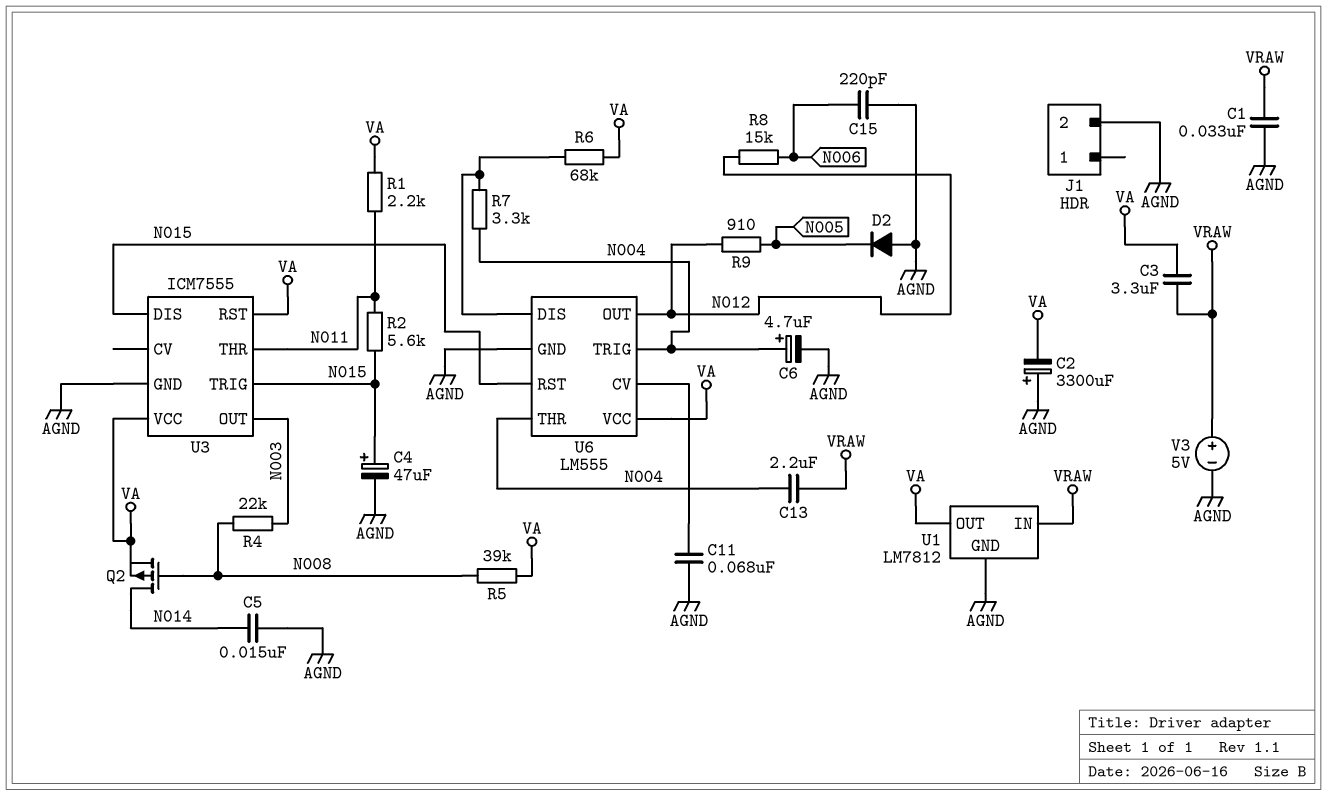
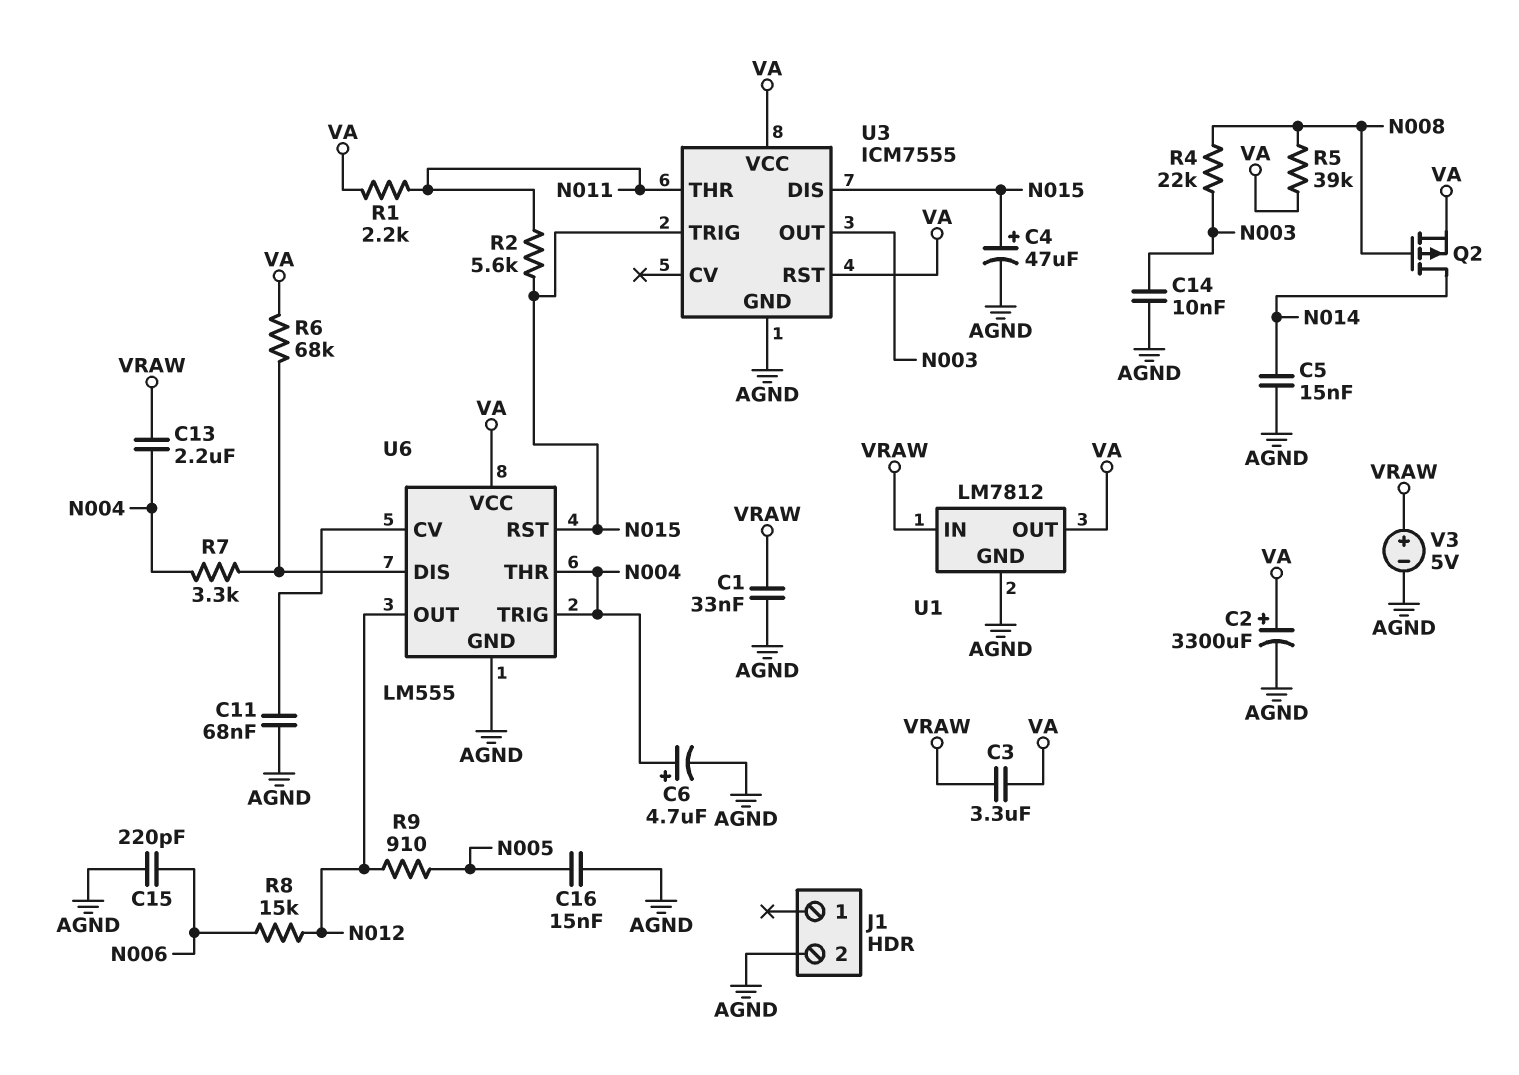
C2: 3300uF (plus AGND, minus VA) -> 3300uF (plus VA, minus AGND)
C14: none -> 10nF (AGND, N003)
C16: none -> 15nF (AGND, N005)
D2: diode (A AGND, K N005) -> none

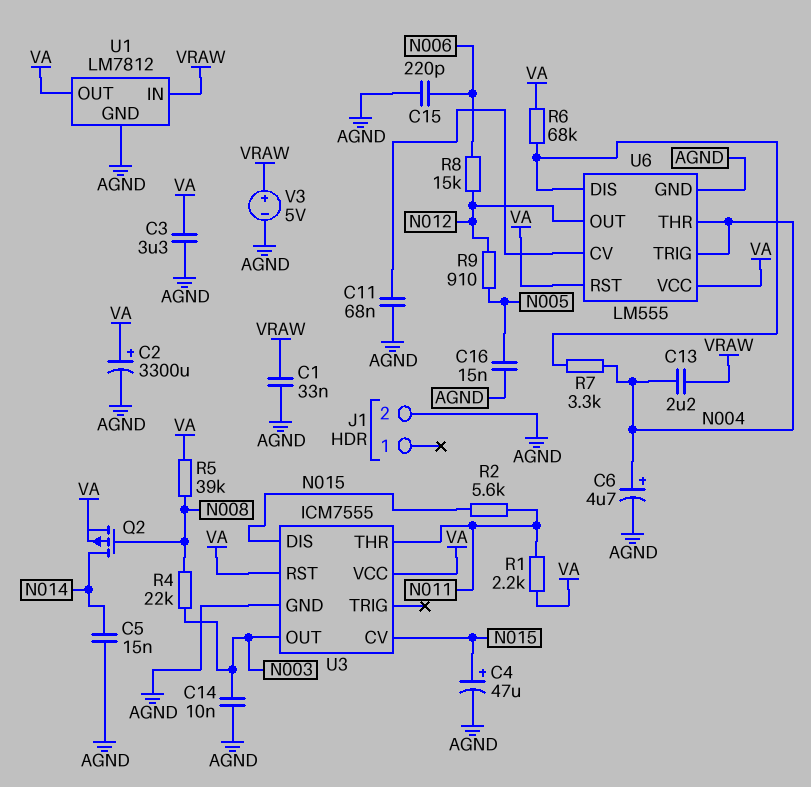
C3: 3.3uF (VA, VRAW) -> 3.3uF (AGND, VA)
U3 pin CV: none -> N015
U3 pin TRIG: N015 -> none
U6 pin RST: N015 -> VA

